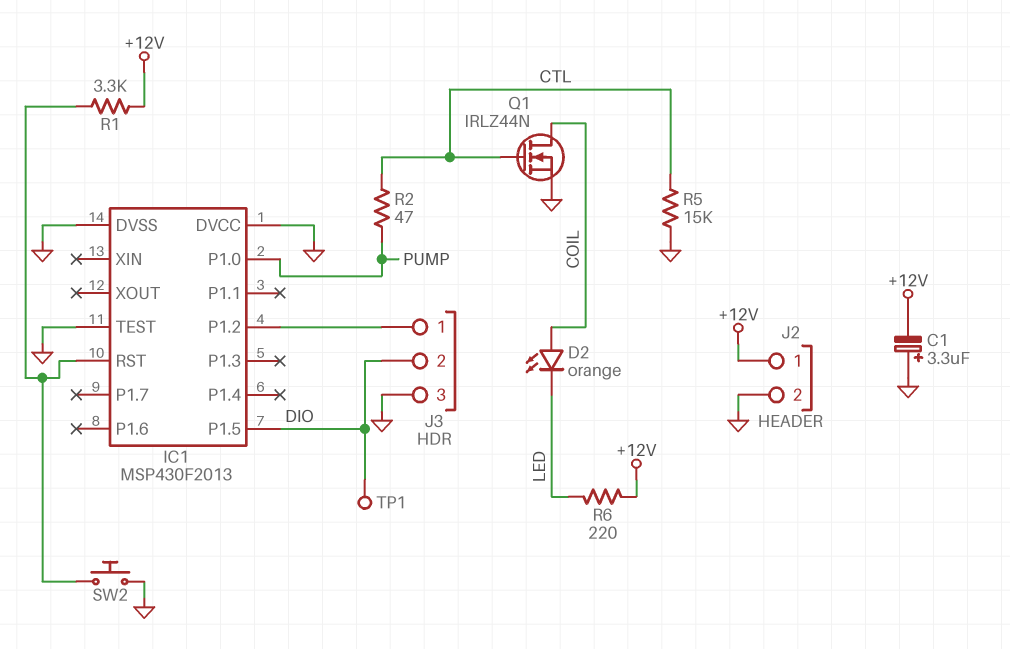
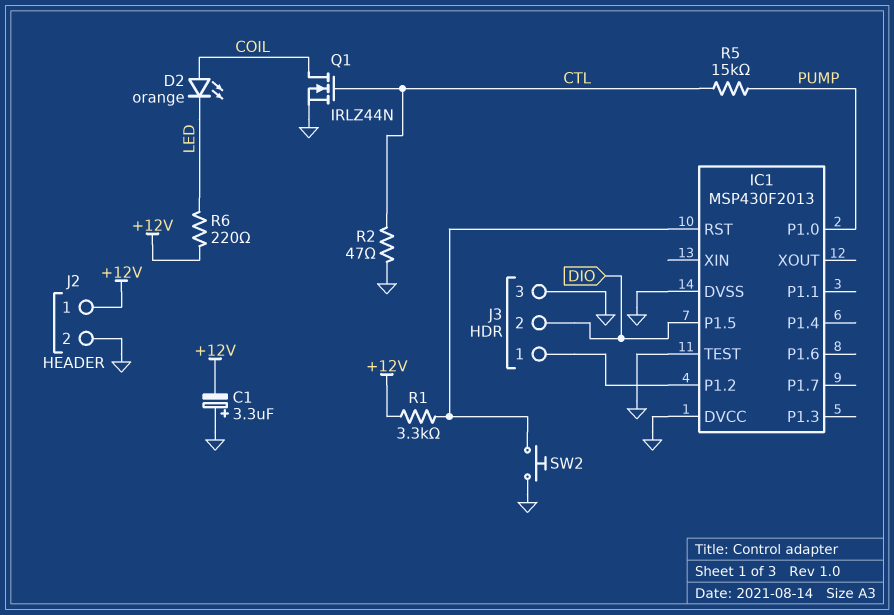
R2: 47 (CTL, PUMP) -> 47 (CTL, GND)
R5: 15k (CTL, GND) -> 15k (CTL, PUMP)
TP1: test point (DIO) -> none

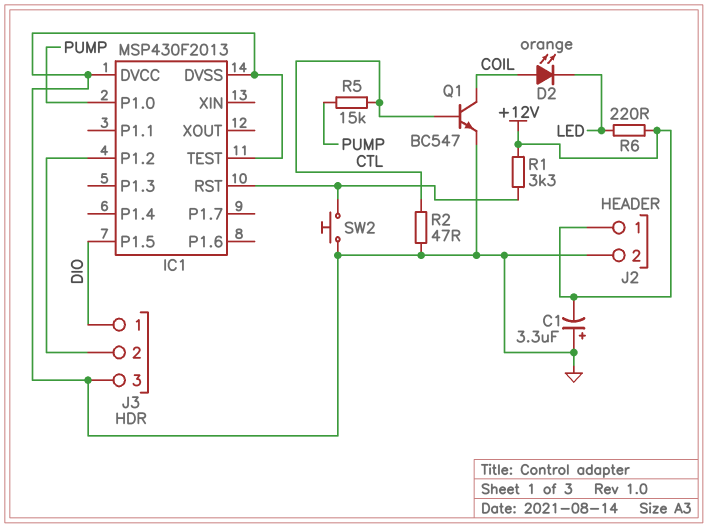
J3 pin 1: IC1/P1.2 -> DIO
J3 pin 2: DIO -> IC1/P1.2
Q1: NMOS IRLZ44N (G CTL, D COIL, S GND) -> NPN BC547 (B CTL, C COIL, E GND)

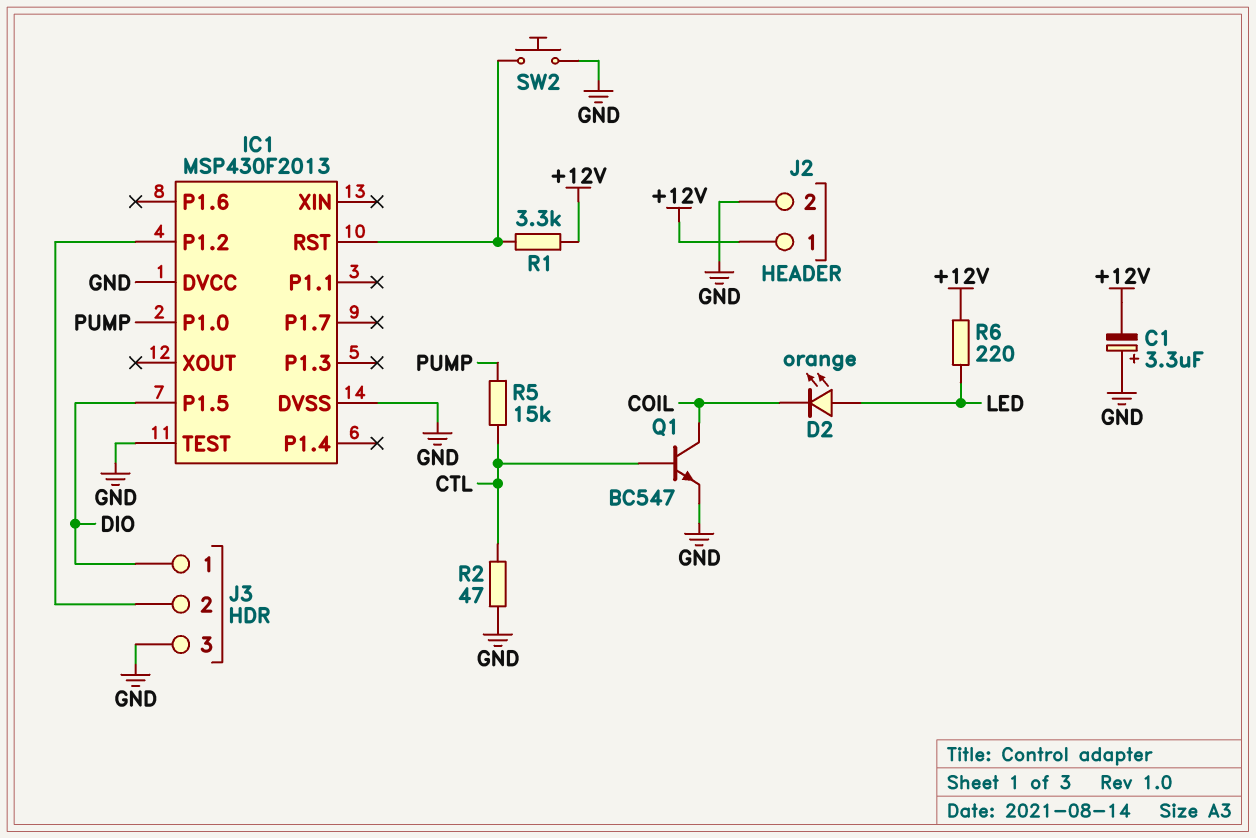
D2: LED orange (A COIL, K LED) -> LED orange (A LED, K COIL)

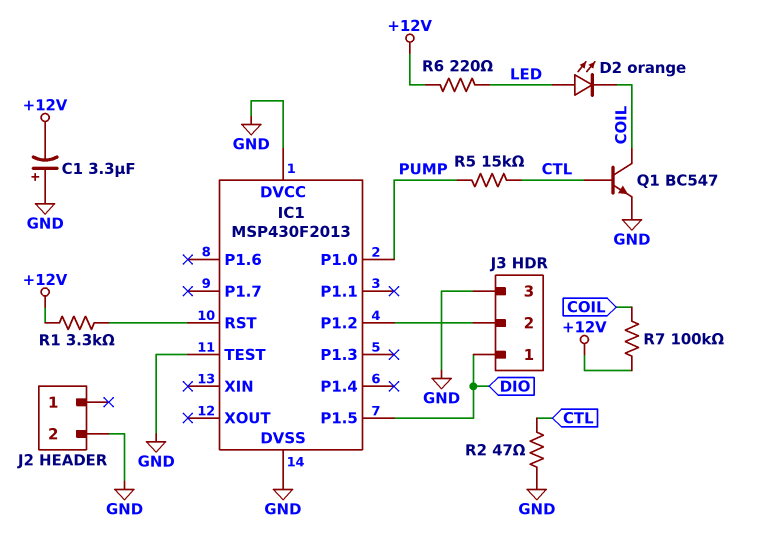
J2 pin 1: +12V -> none
R7: none -> 100k (+12V, COIL)
SW2: button (GND, IC1/RST) -> none

